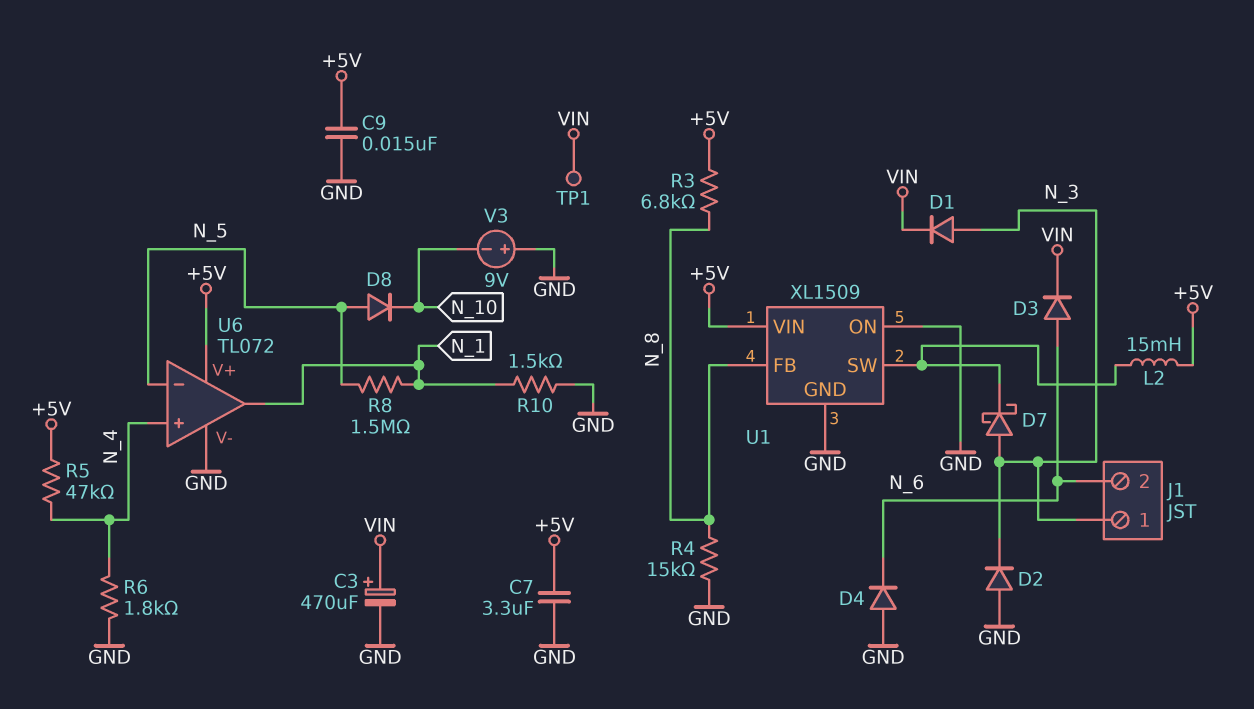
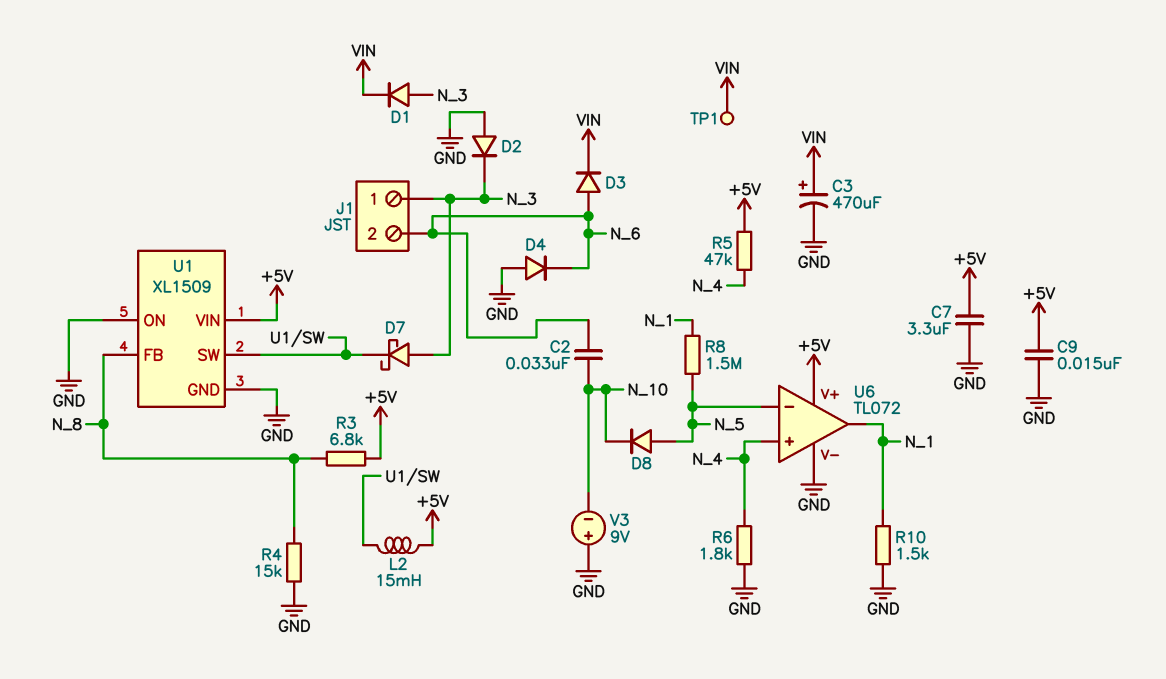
C2: none -> 33nF (N_6, N_10)

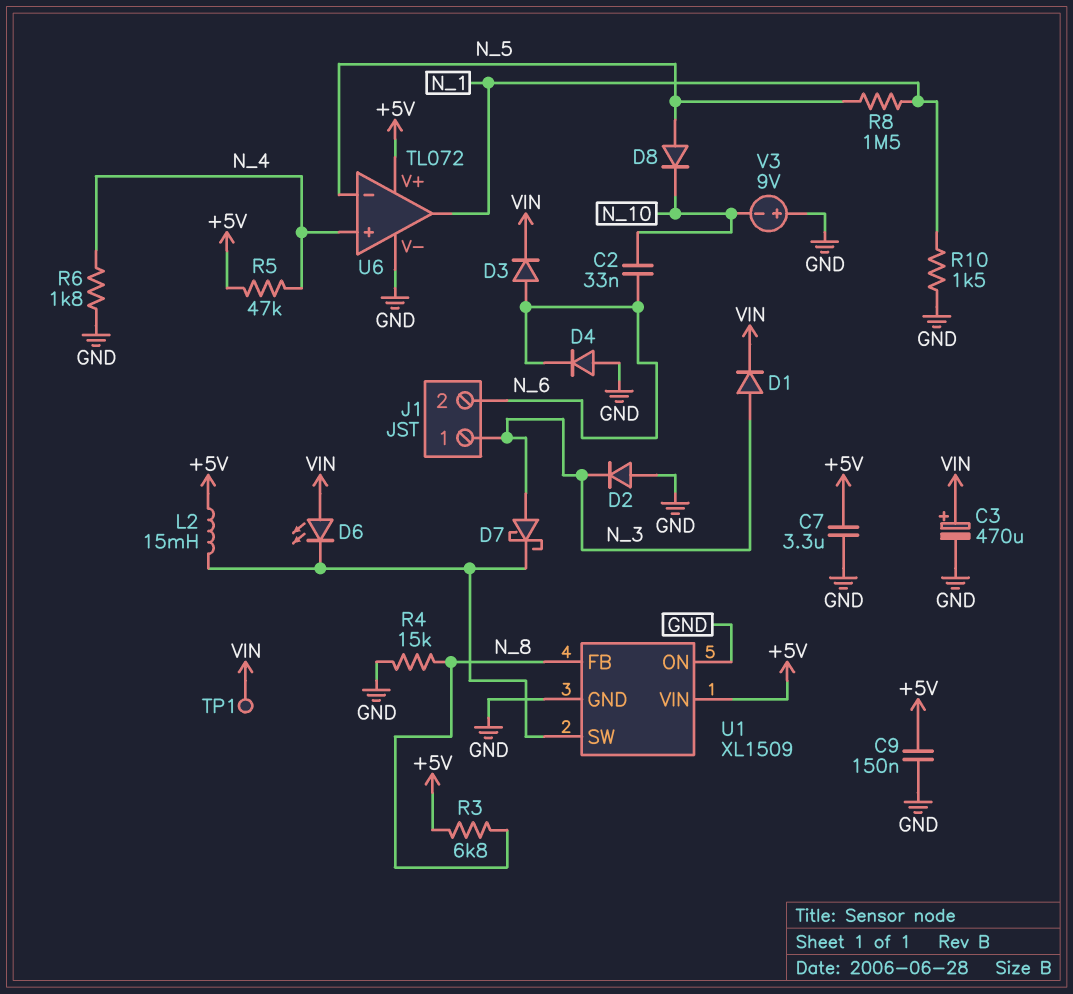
C9: 15nF (+5V, GND) -> 150nF (+5V, GND)
D6: none -> LED (A VIN, K U1/SW)

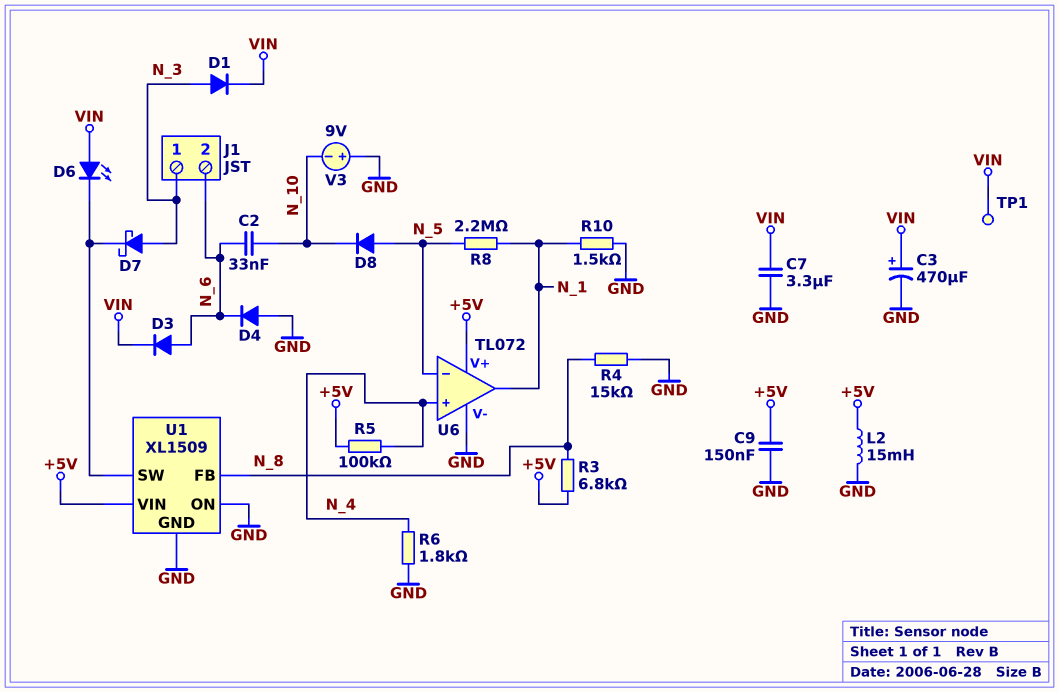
C7: 3.3uF (+5V, GND) -> 3.3uF (GND, VIN)
D2: diode (A GND, K N_3) -> none
L2: 15mH (+5V, U1/SW) -> 15mH (+5V, GND)
R5: 47k (+5V, N_4) -> 100k (+5V, N_4)
R8: 1.5M (N_1, N_5) -> 2.2M (N_1, N_5)

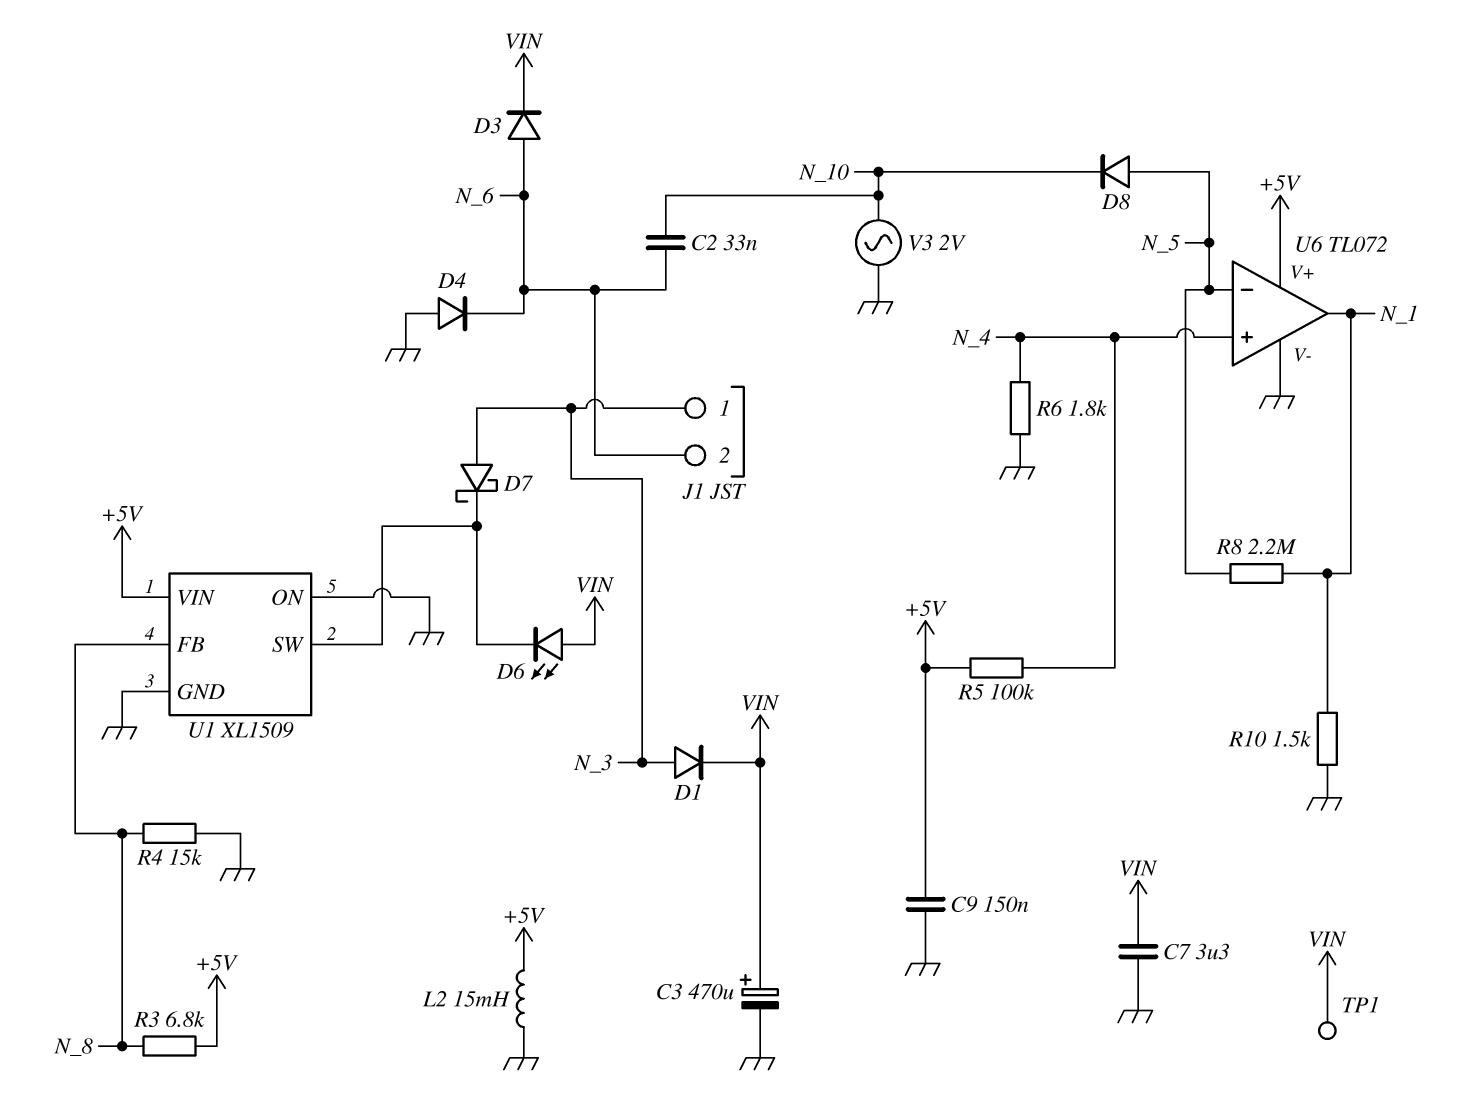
V3: 9V (plus GND, minus N_10) -> AC 2V (GND, N_10)

